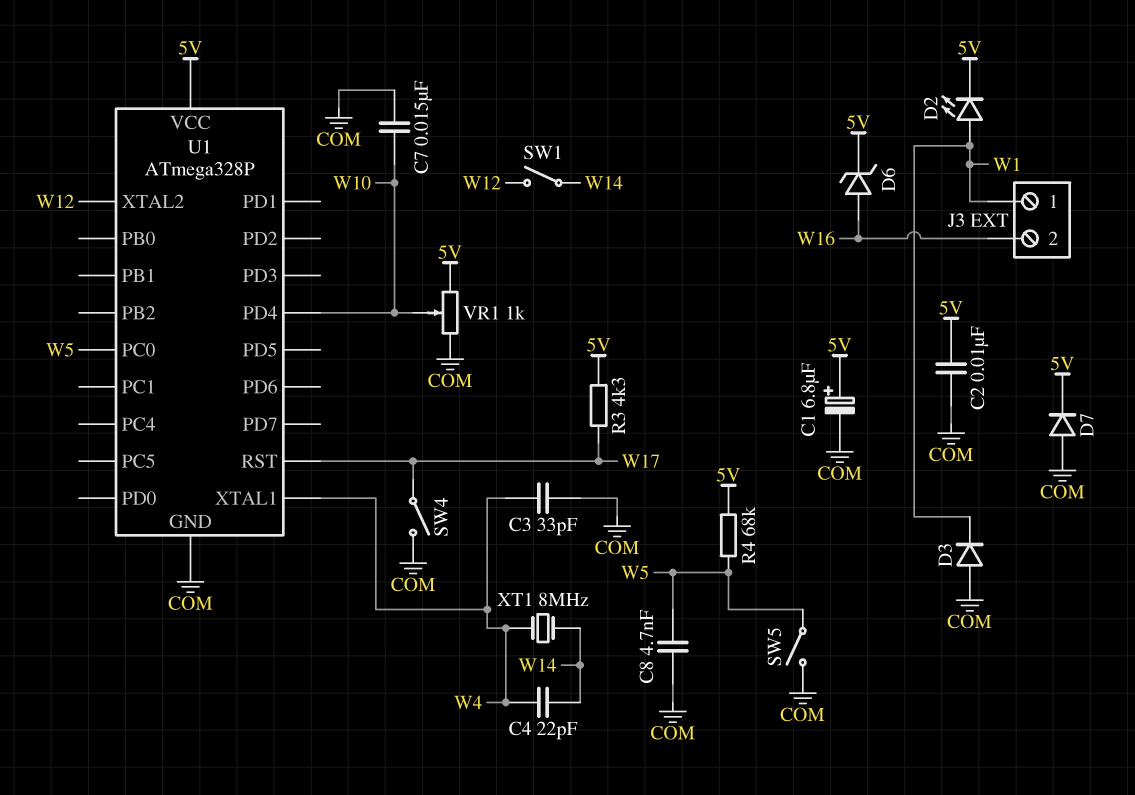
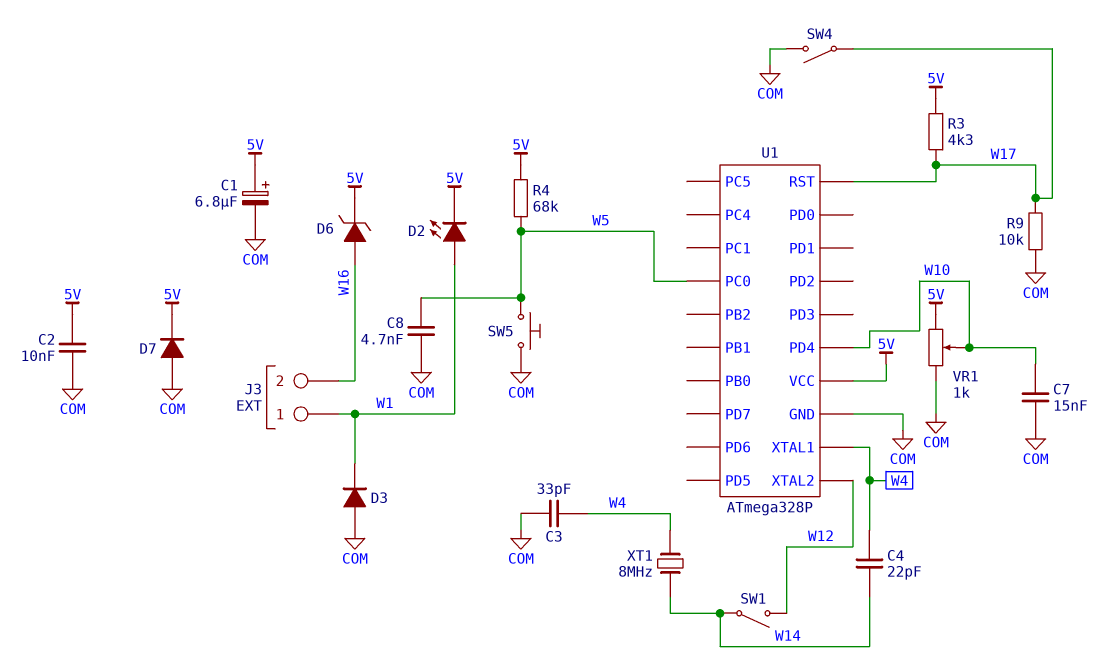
R9: none -> 10k (COM, W17)
SW5: switch (COM, W5) -> button (COM, W5)

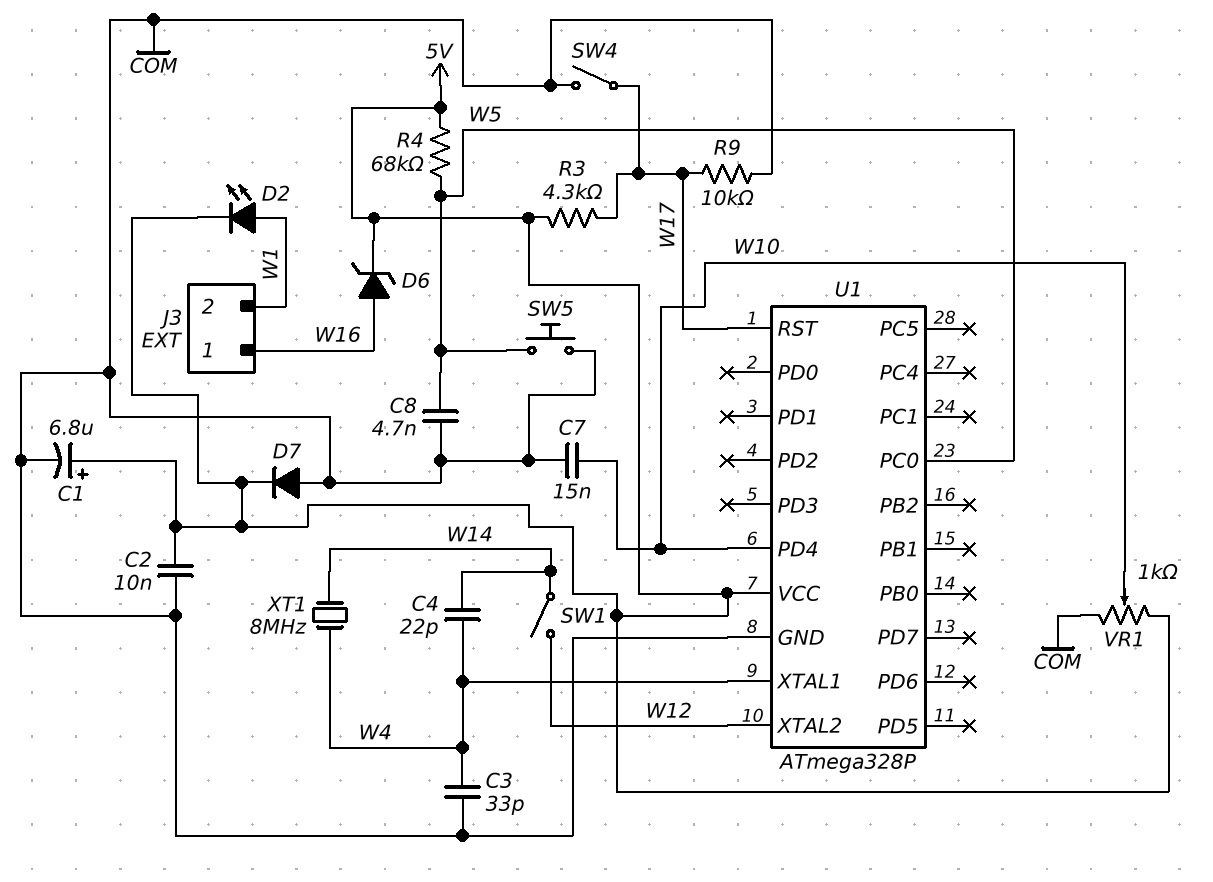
D3: diode (A COM, K W1) -> none
J3 pin 1: W1 -> W16
J3 pin 2: W16 -> W1

